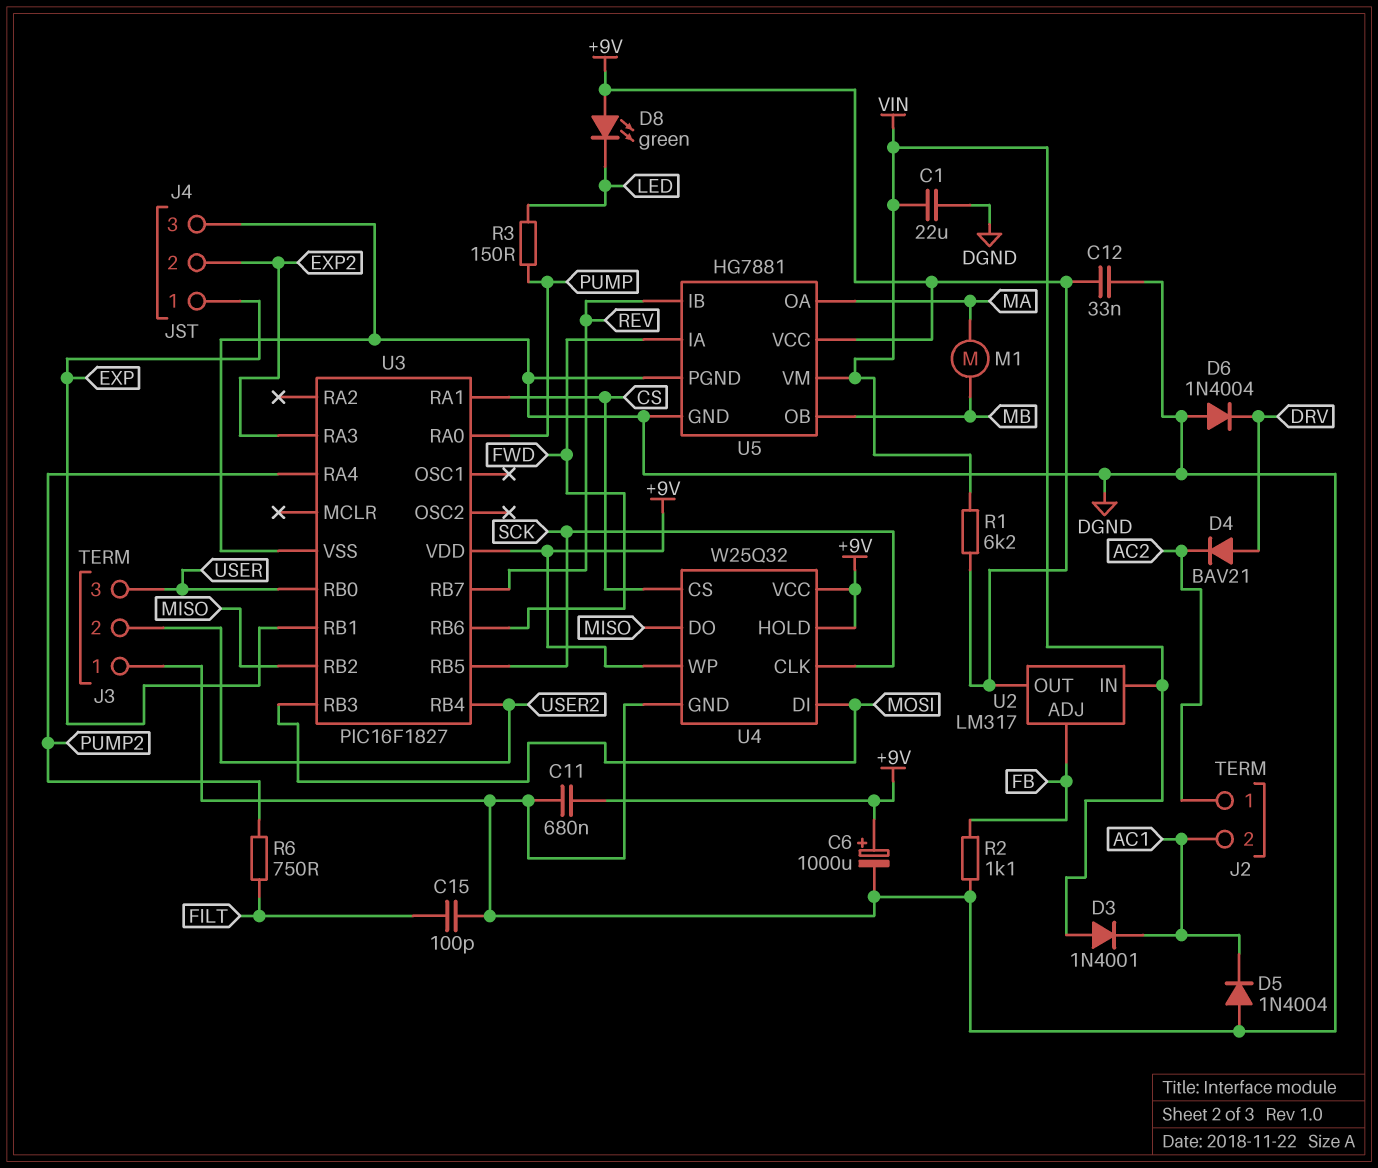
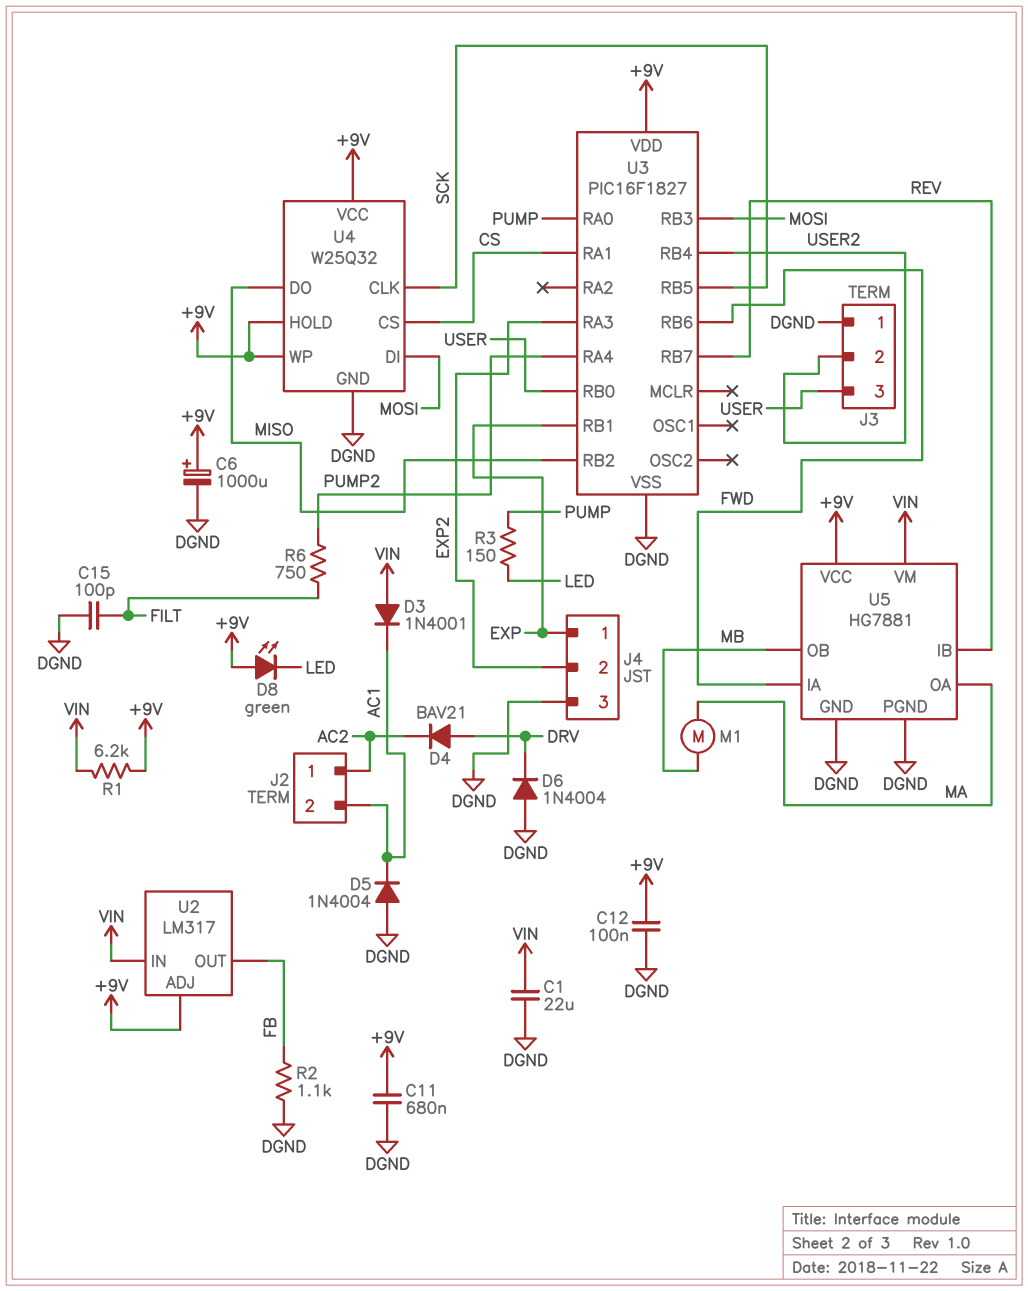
C12: 33nF (+9V, DGND) -> 100nF (+9V, DGND)
U2 pin ADJ: FB -> +9V
U2 pin OUT: +9V -> FB

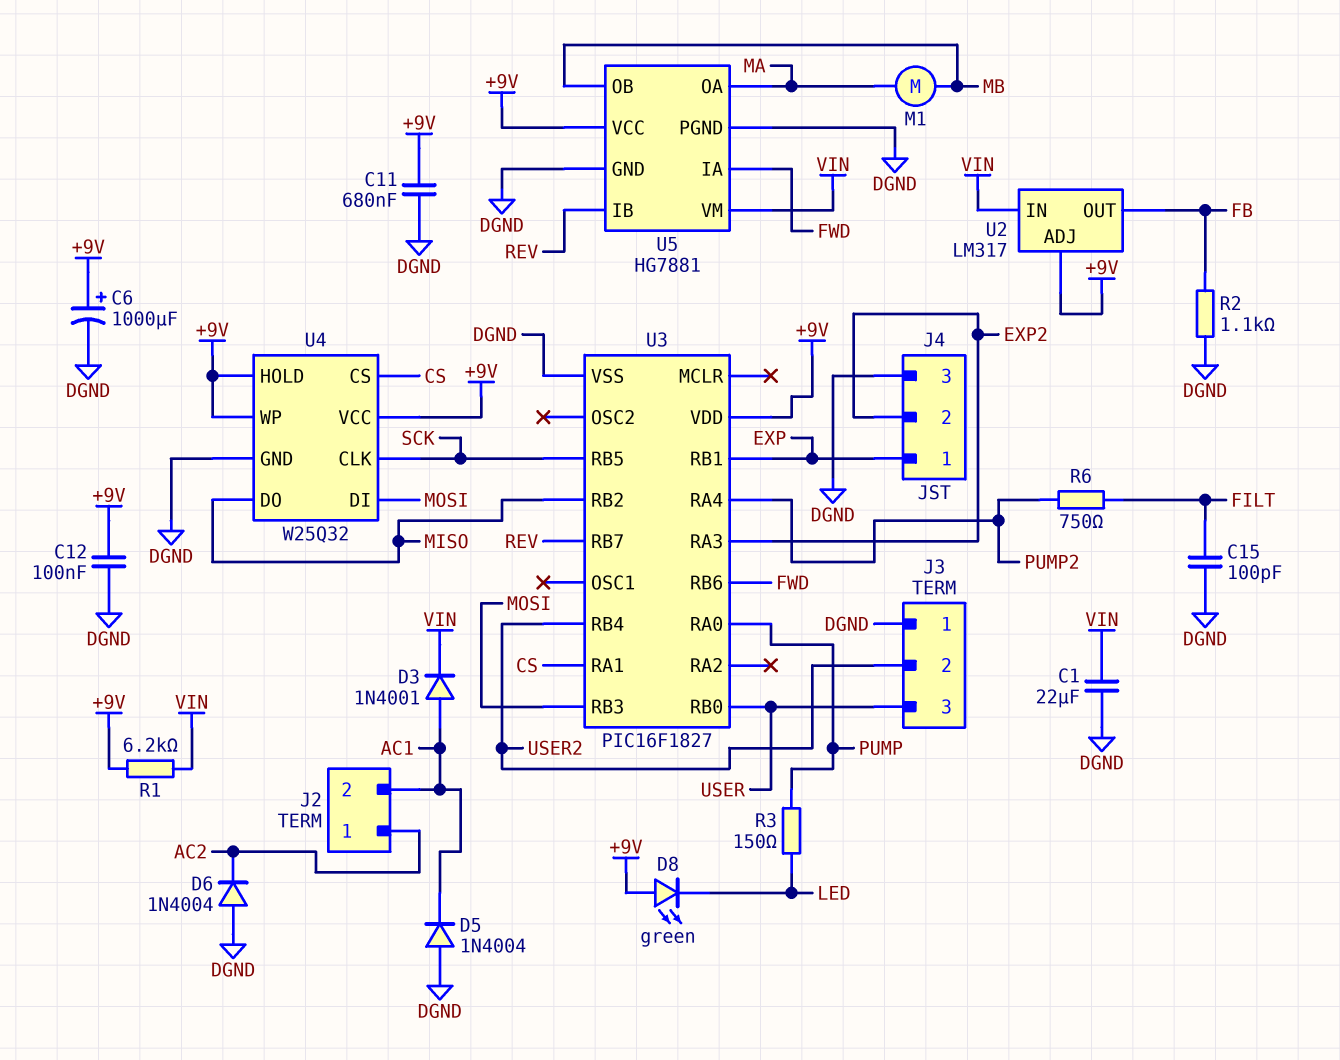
D3: diode 1N4001 (A VIN, K AC1) -> diode 1N4001 (A AC1, K VIN)
D4: diode BAV21 (A DRV, K AC2) -> none
D6: diode 1N4004 (A DGND, K DRV) -> diode 1N4004 (A DGND, K AC2)

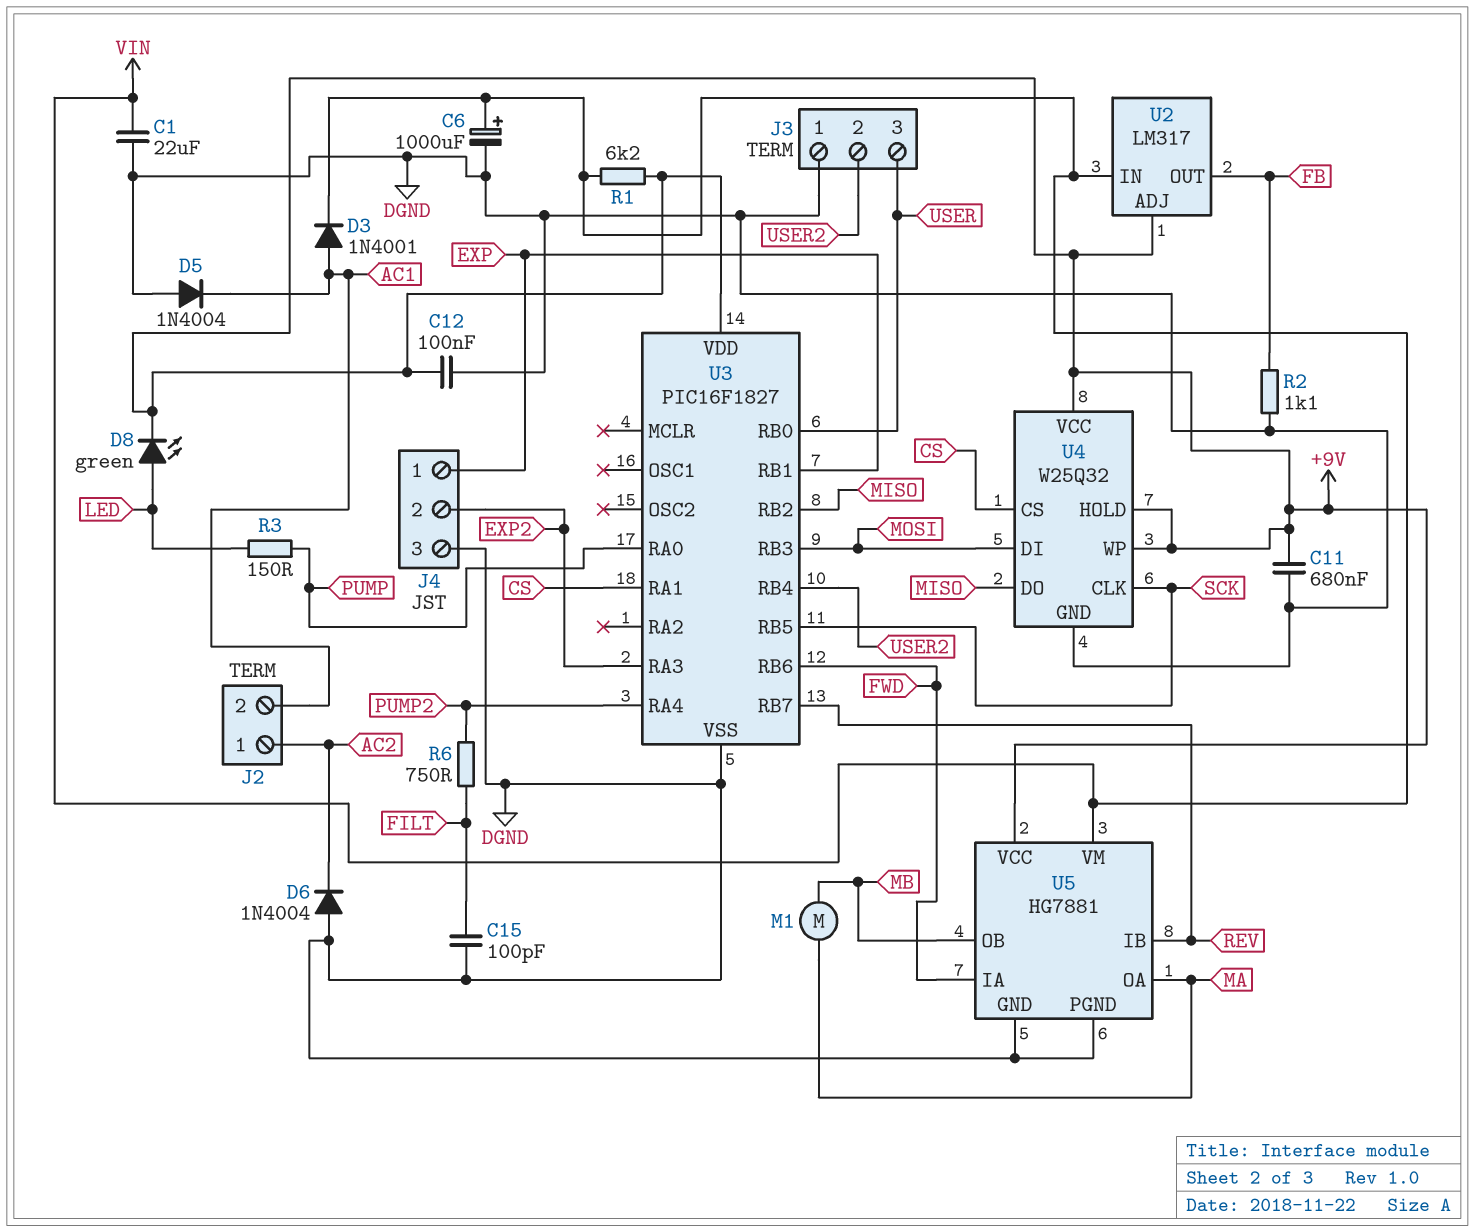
C6: 1000uF (plus +9V, minus DGND) -> 1000uF (plus VIN, minus DGND)
D8: LED green (A +9V, K LED) -> LED green (A LED, K +9V)

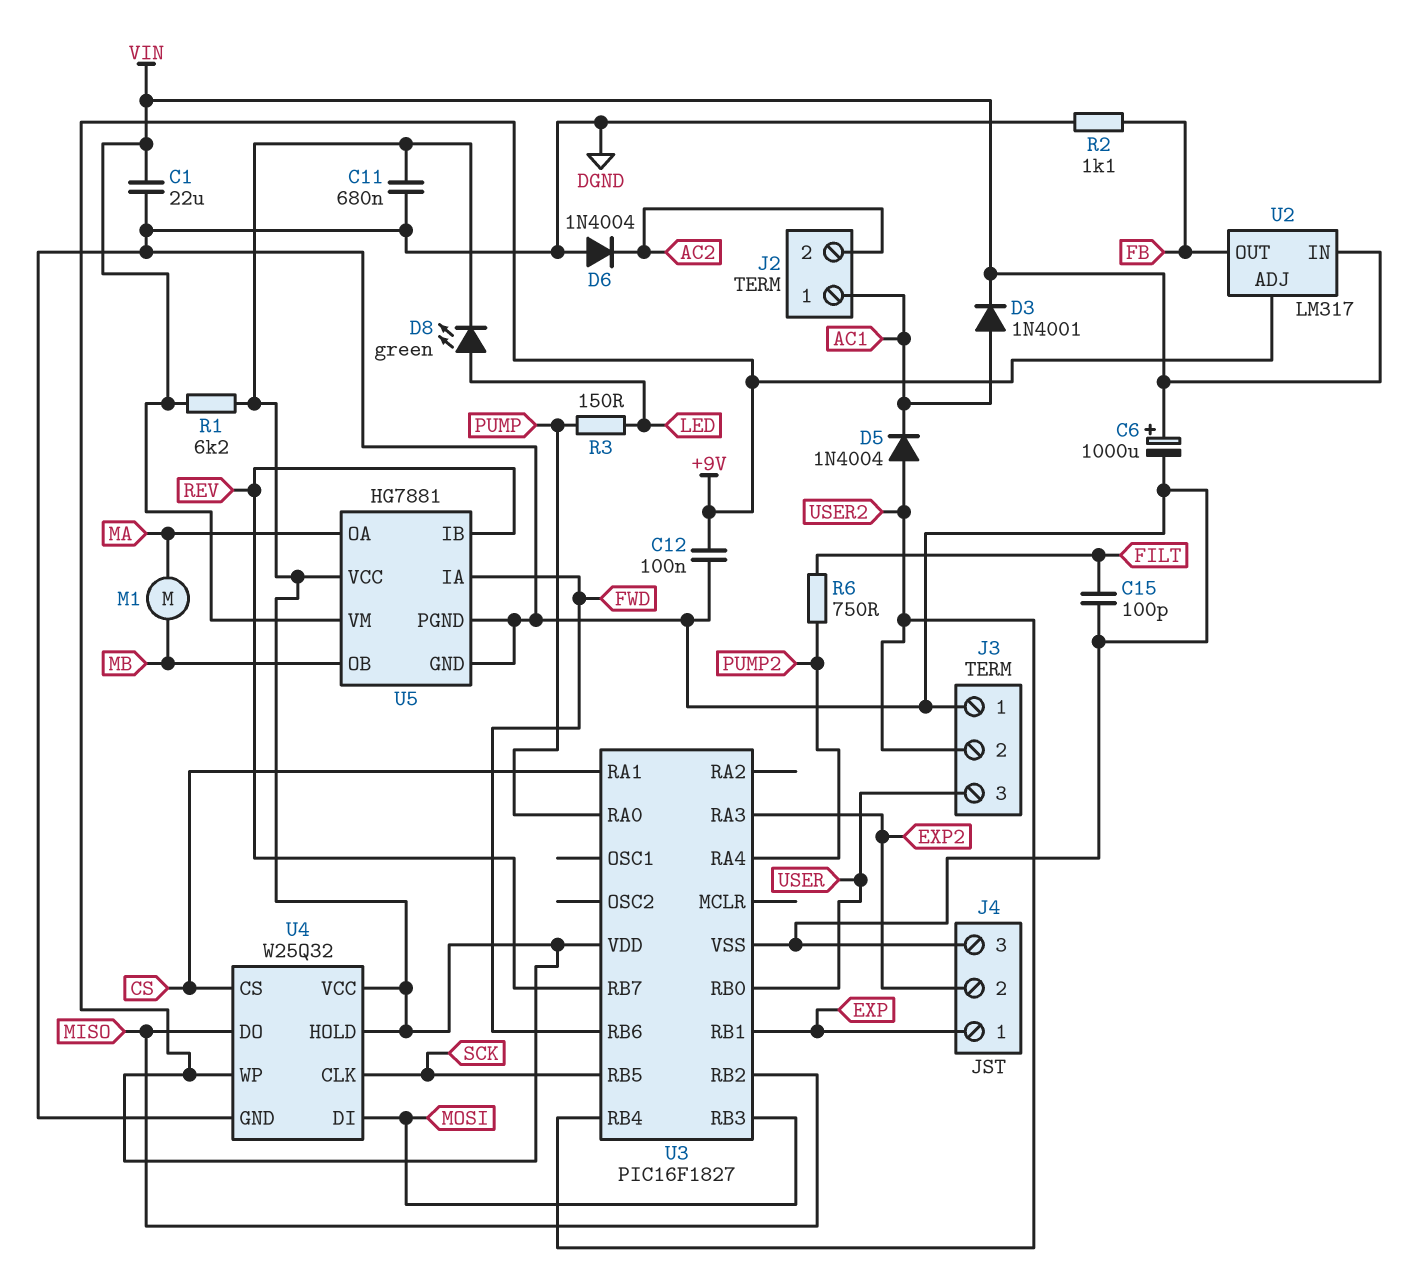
D5: diode 1N4004 (A DGND, K AC1) -> diode 1N4004 (A USER2, K AC1)
J2 pin 1: AC2 -> AC1
J2 pin 2: AC1 -> AC2

